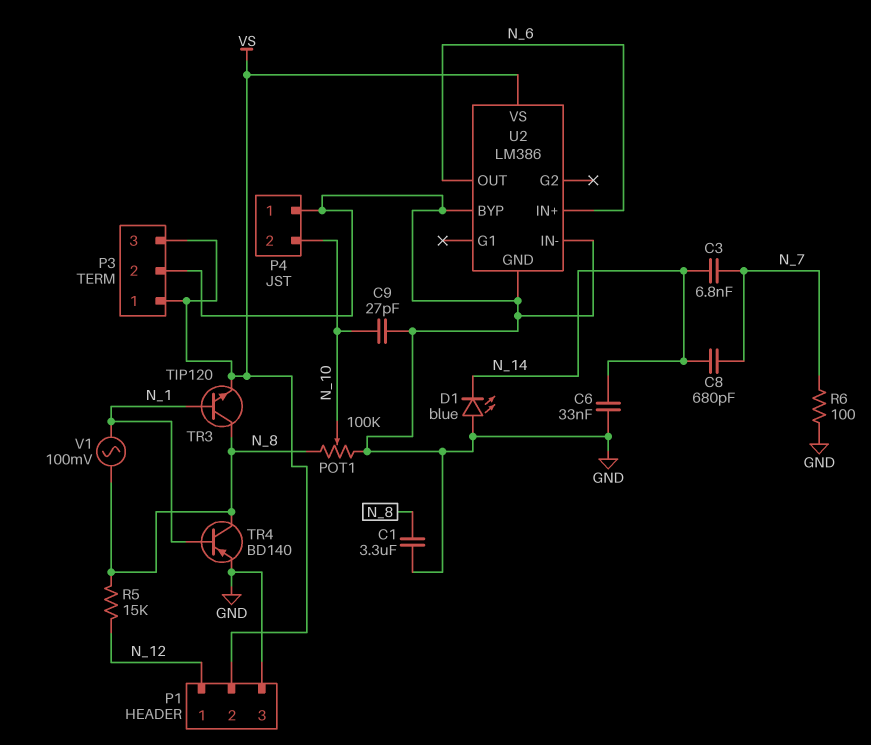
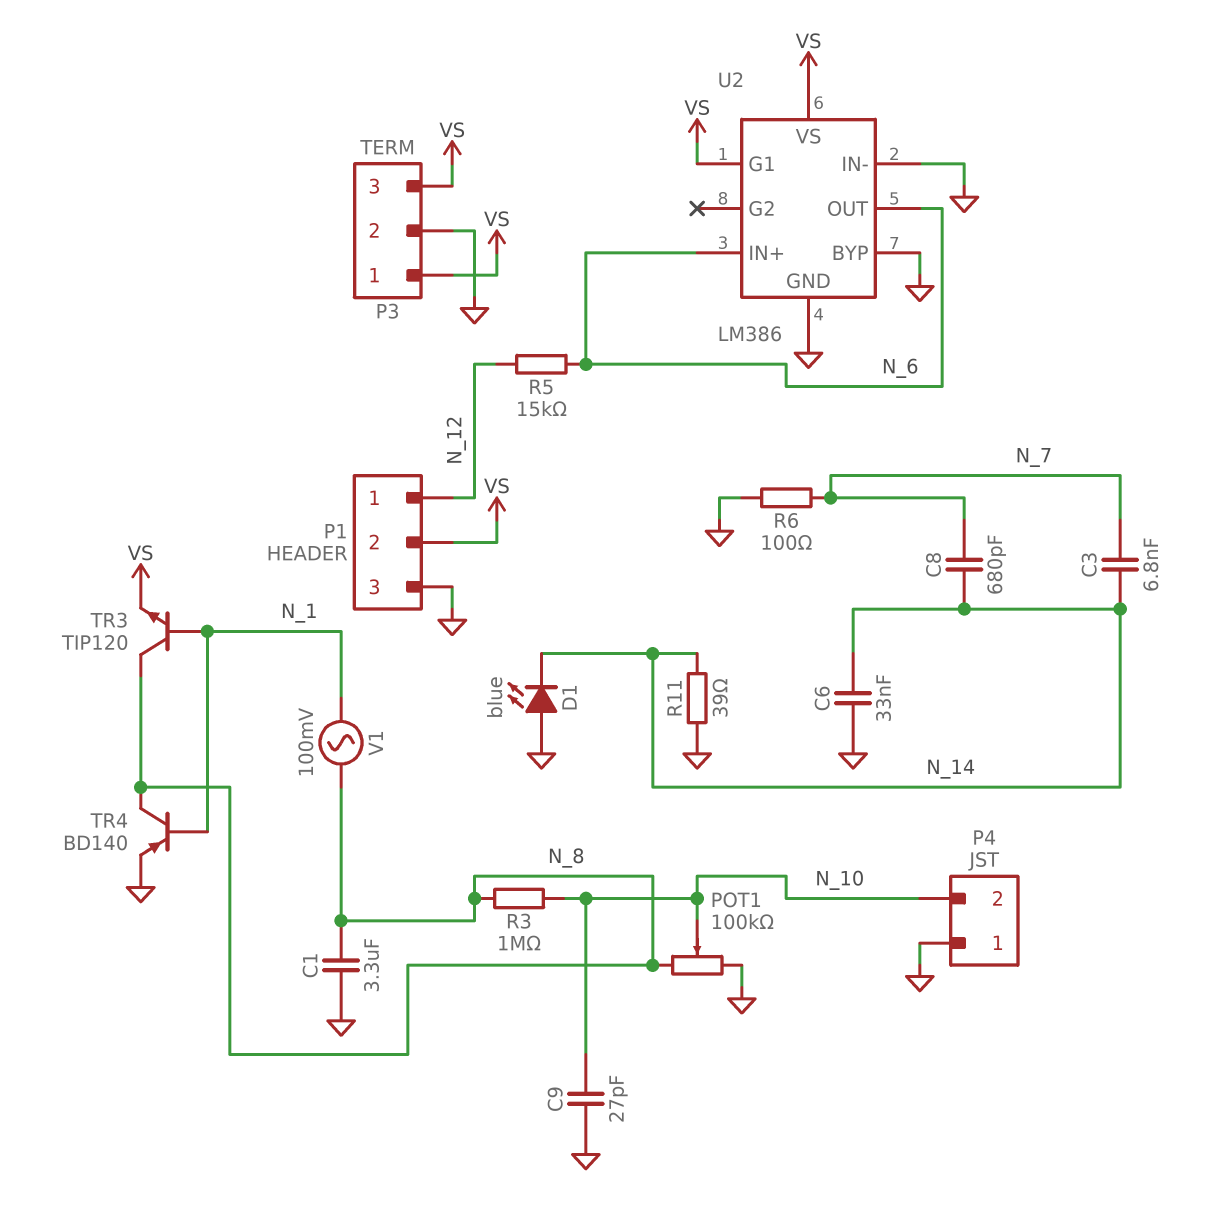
R3: none -> 1M (N_8, N_10)
R5: 15k (N_8, N_12) -> 15k (N_6, N_12)
R11: none -> 39 (GND, N_14)
U2 pin G1: none -> VS

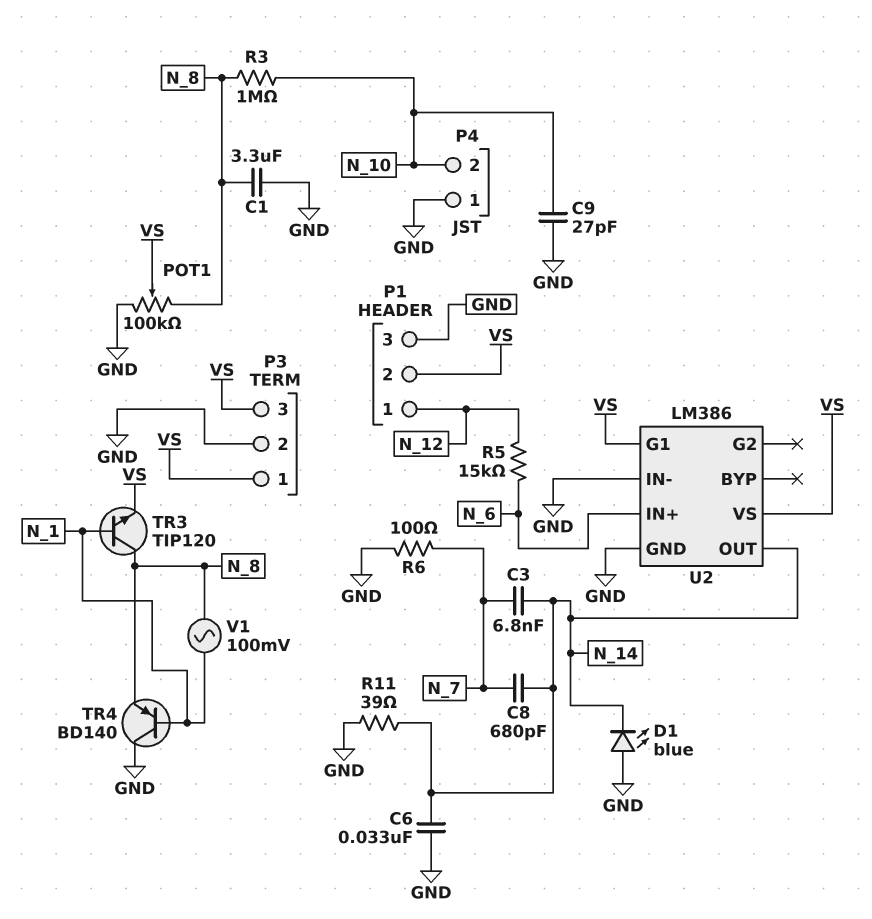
POT1: 100k (GND, N_8, wiper N_10) -> 100k (GND, N_8, wiper VS)
TR4: PNP BD140 (B N_1, C N_8, E GND) -> PNP BD140 (B N_1, C GND, E N_8)
U2 pin BYP: GND -> none
U2 pin OUT: N_6 -> N_14

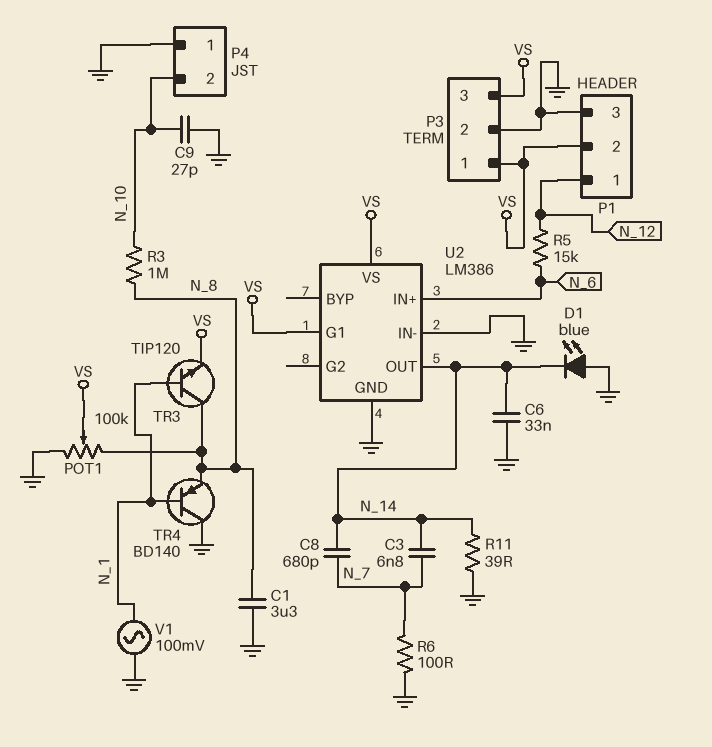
V1: AC 100mV (N_1, N_8) -> AC 100mV (GND, N_1)

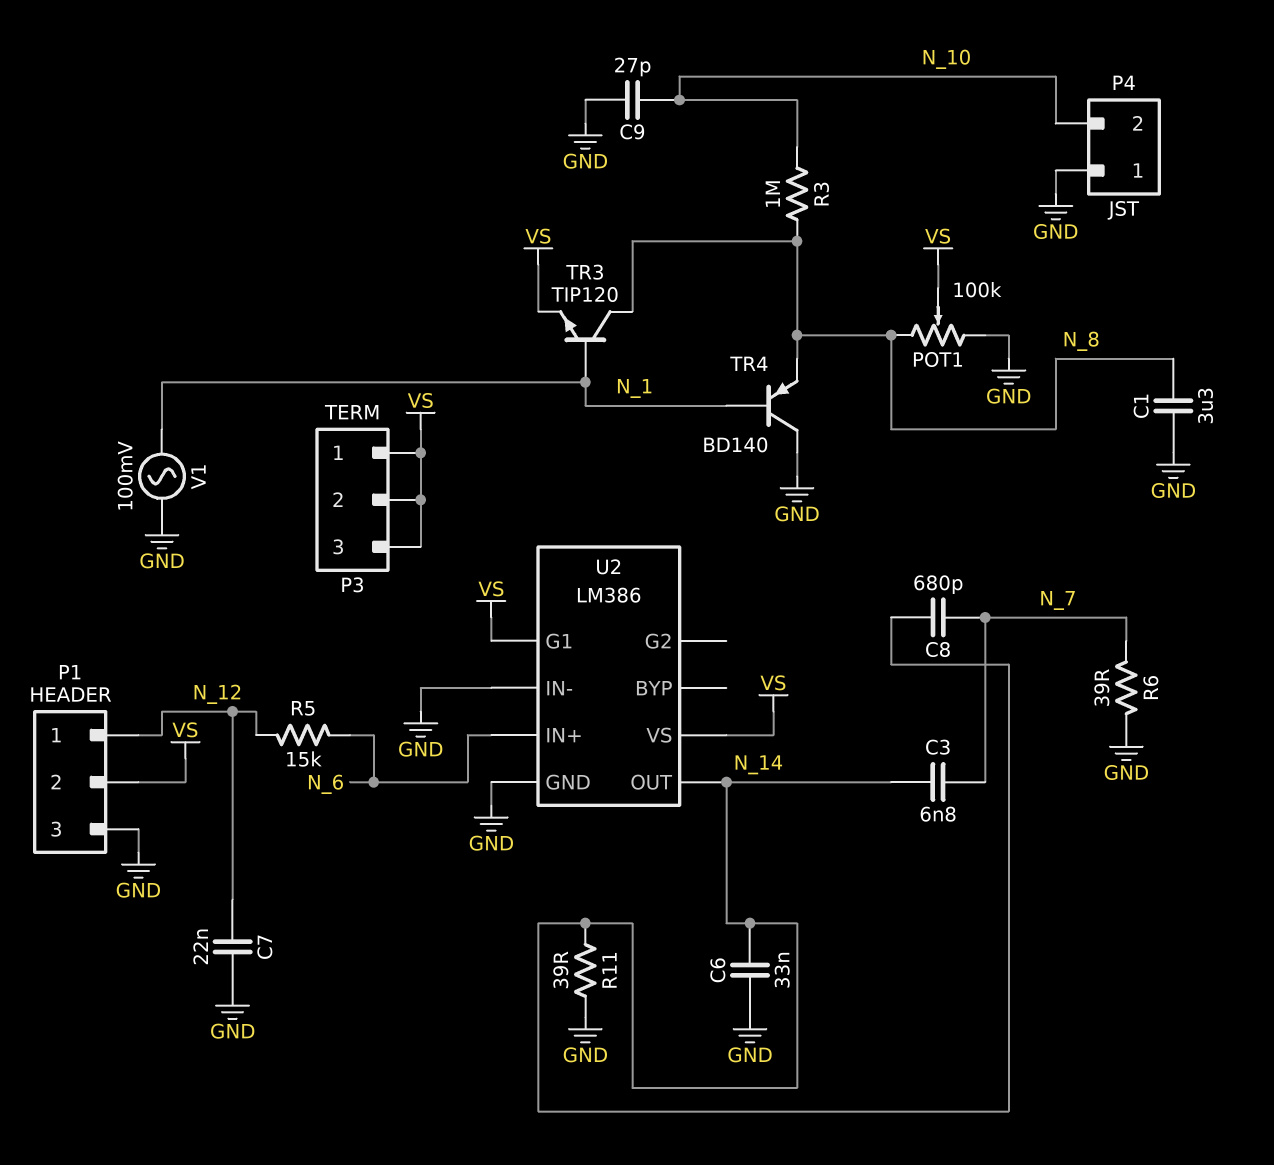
C7: none -> 22nF (GND, N_12)
D1: LED blue (A GND, K N_14) -> none
P3 pin 2: GND -> VS
R6: 100 (GND, N_7) -> 39 (GND, N_7)

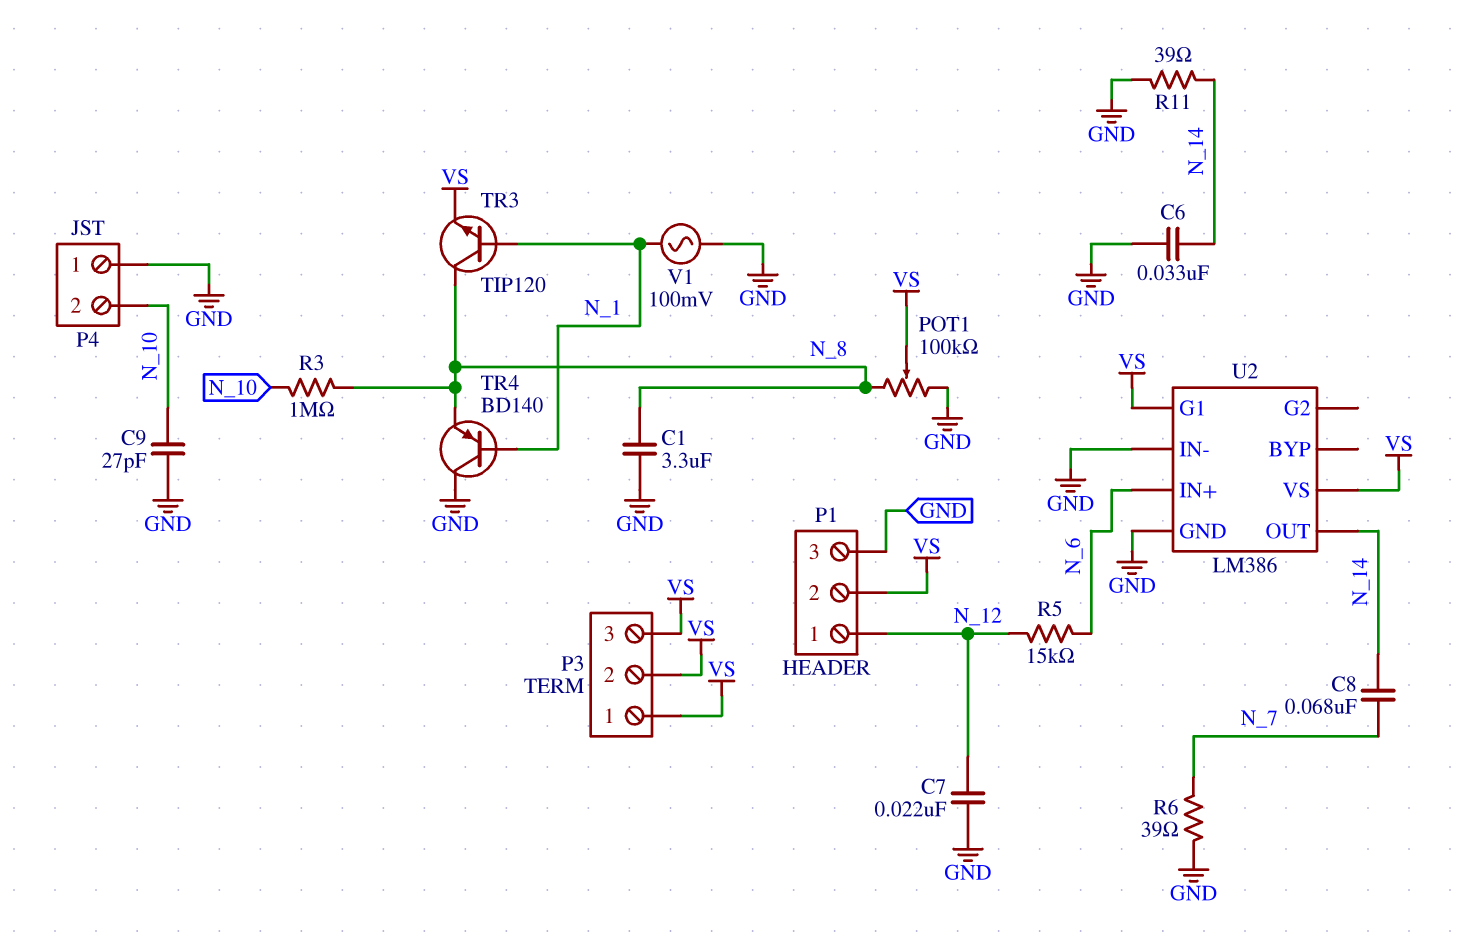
C3: 6.8nF (N_7, N_14) -> none
C8: 680pF (N_7, N_14) -> 68nF (N_7, N_14)

